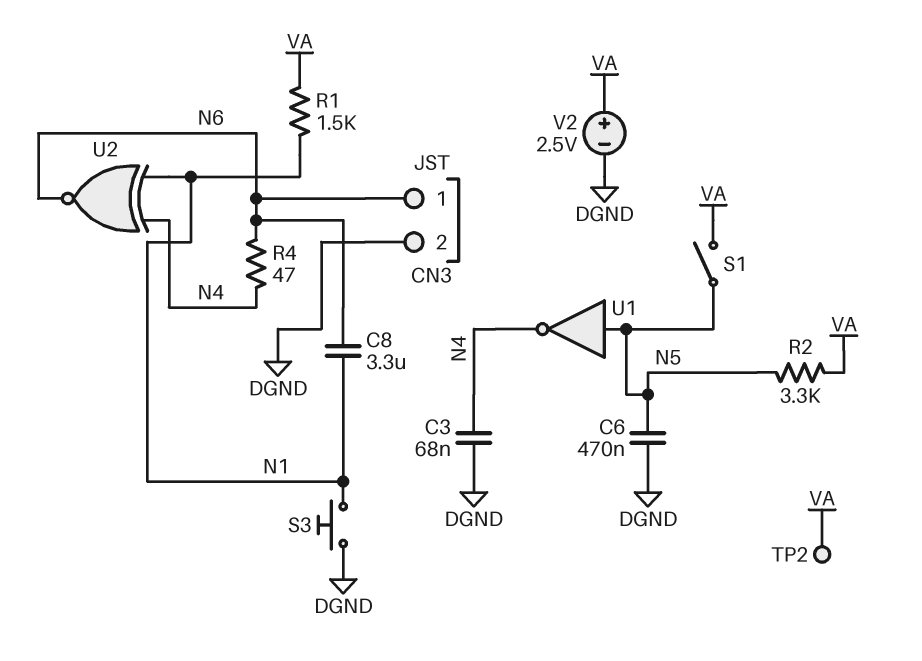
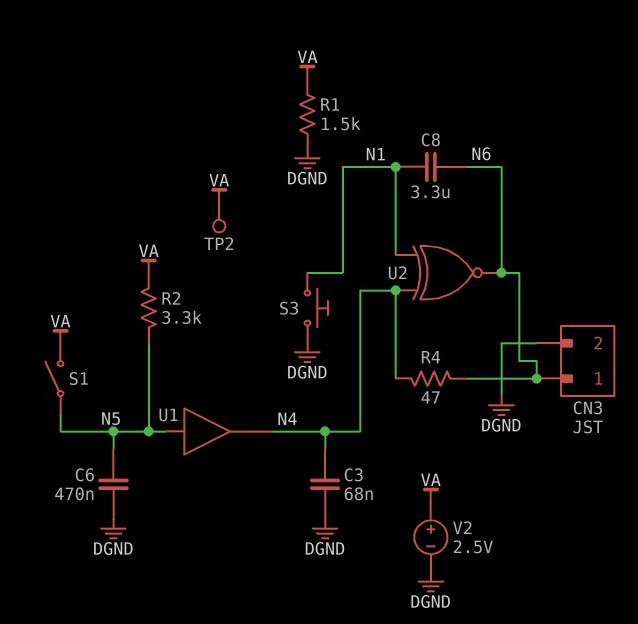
R1: 1.5k (N1, VA) -> 1.5k (DGND, VA)
U1: NOT (in N5, out N4) -> buffer (in N5, out N4)

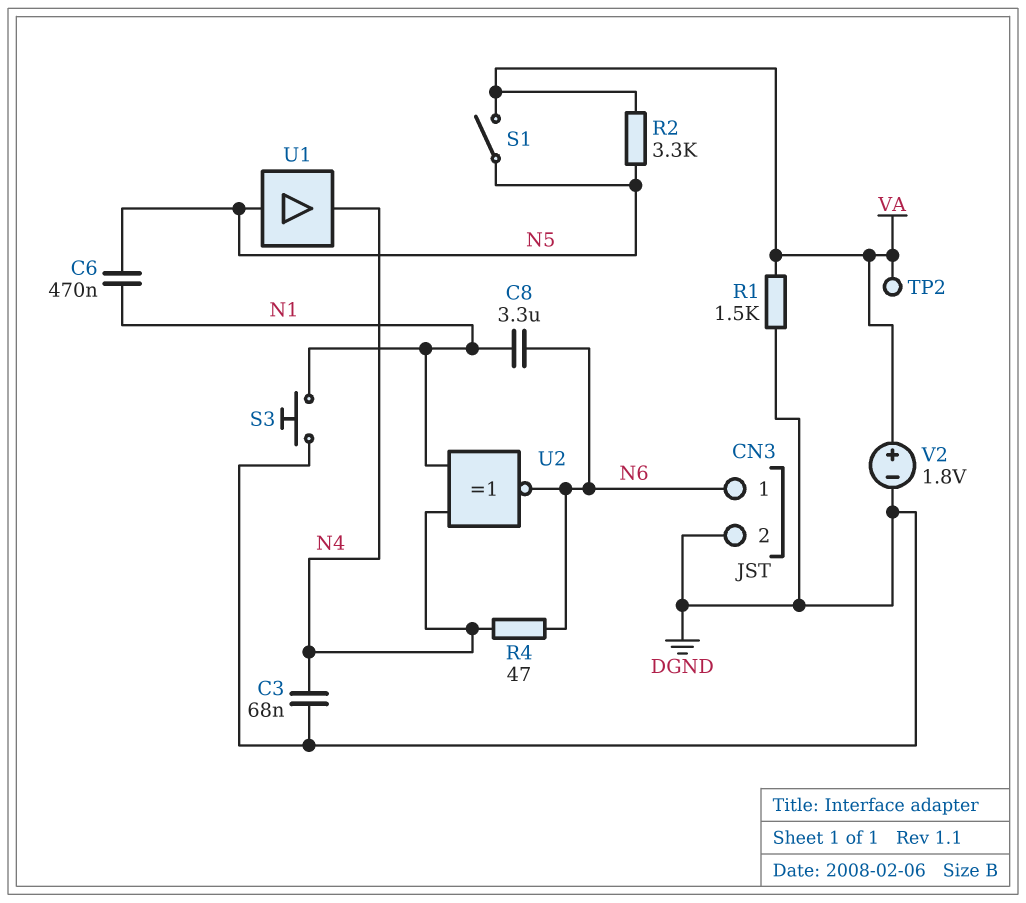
C6: 470nF (DGND, N5) -> 470nF (N1, N5)
V2: 2.5V (plus VA, minus DGND) -> 1.8V (plus VA, minus DGND)

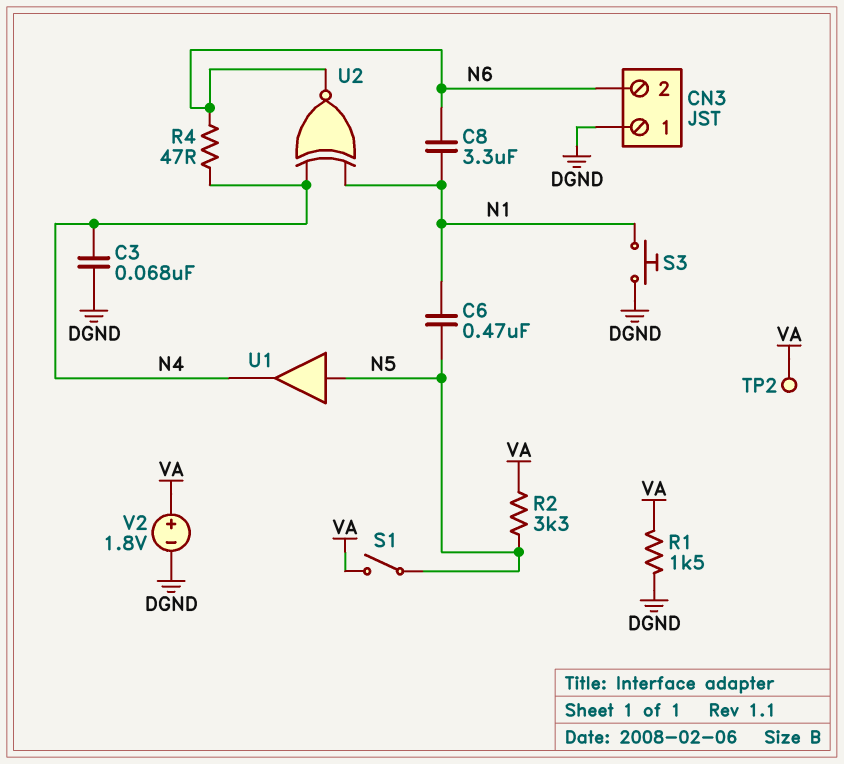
CN3 pin 1: N6 -> DGND
CN3 pin 2: DGND -> N6

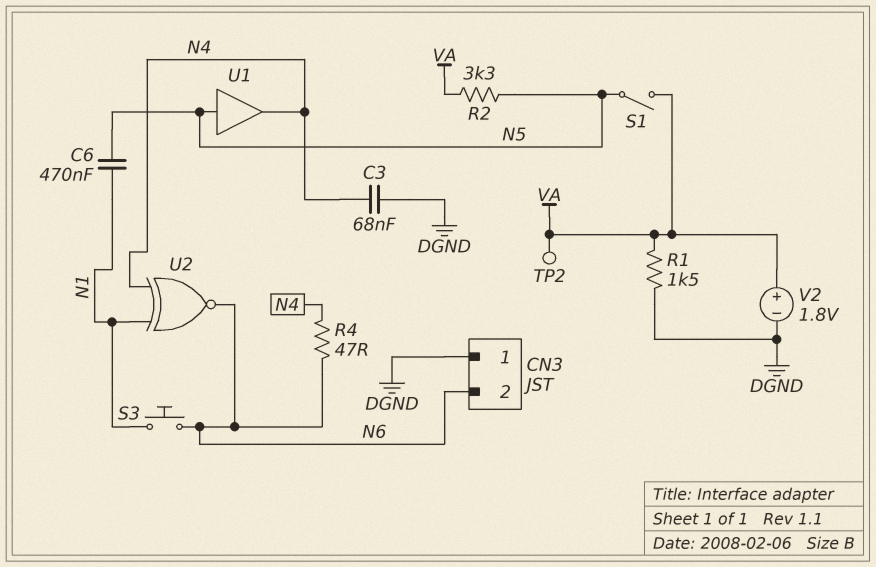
C8: 3.3uF (N1, N6) -> none
S3: button (DGND, N1) -> button (N1, N6)

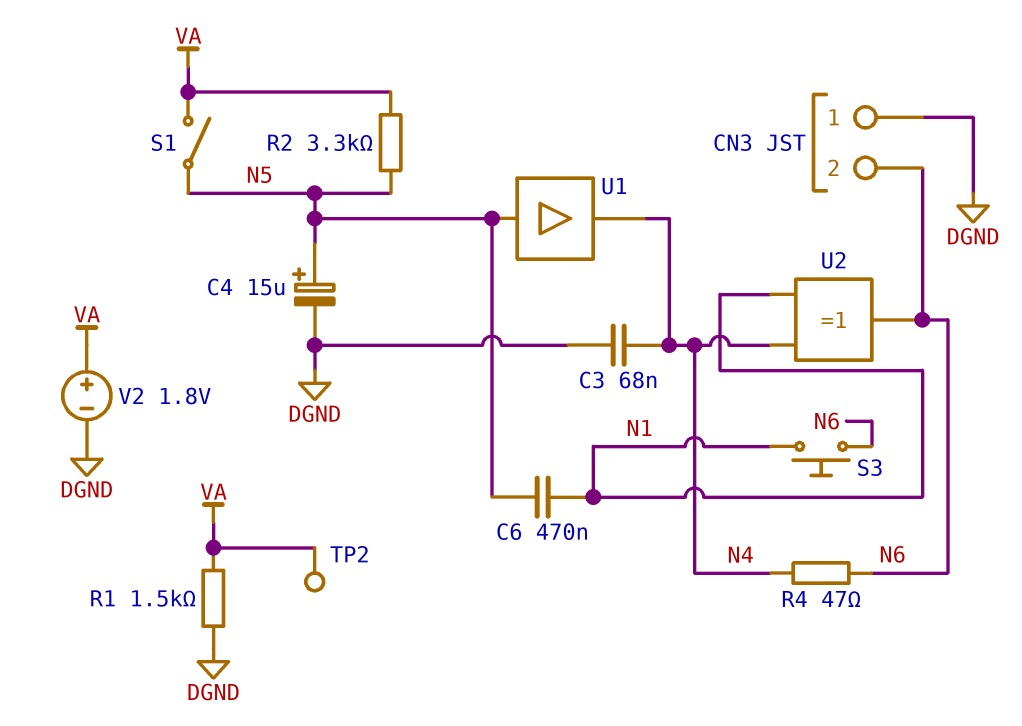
C4: none -> 15uF (plus N5, minus DGND)
U2: XNOR (in N1, in N4, out N6) -> XOR (in N1, in N4, out N6)

